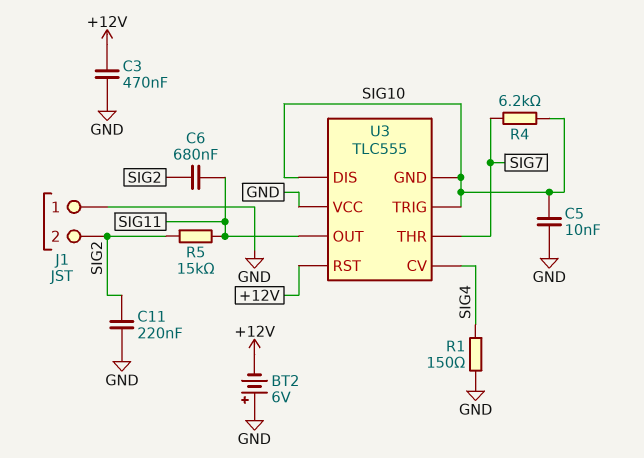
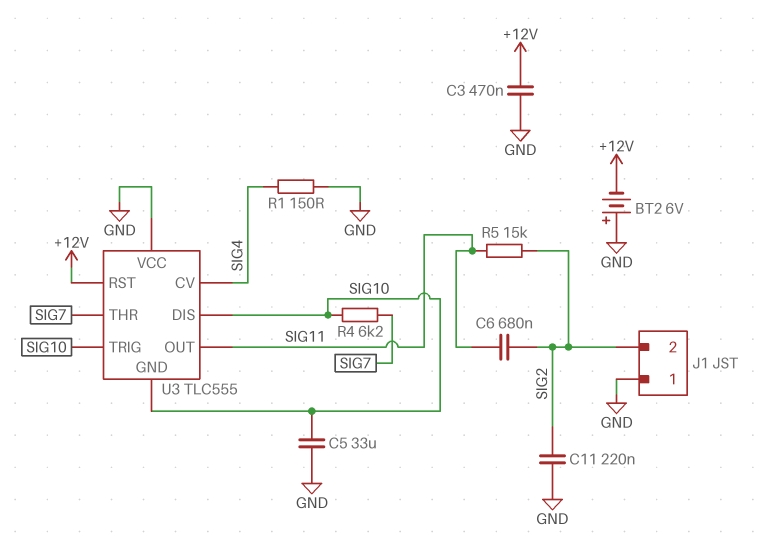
C5: 10nF (GND, SIG10) -> 33uF (GND, SIG10)

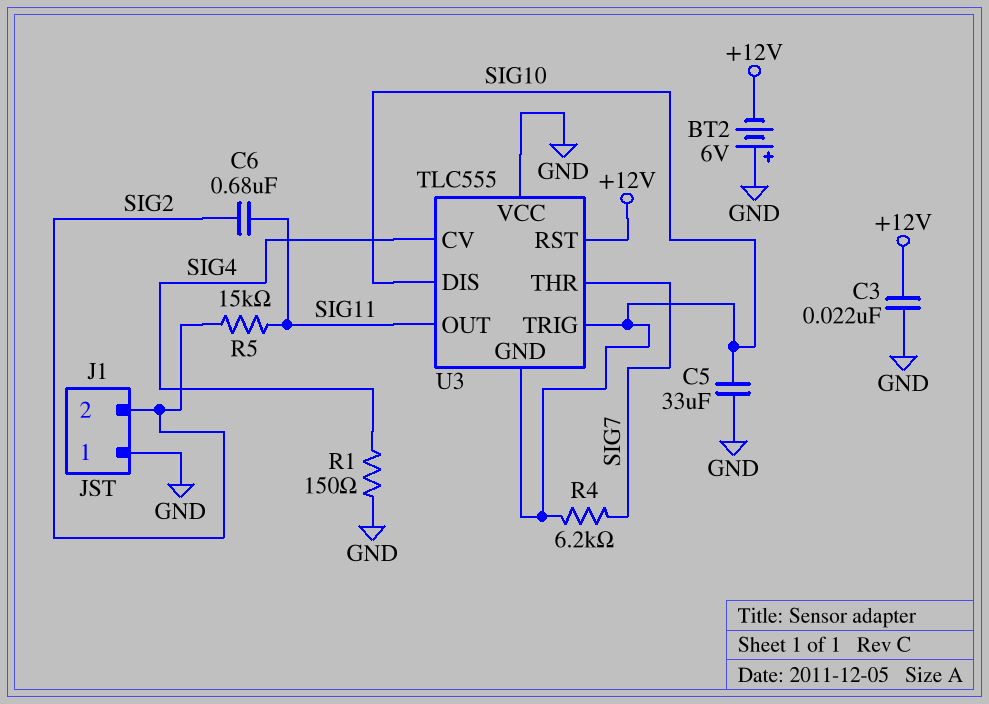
C3: 470nF (+12V, GND) -> 22nF (+12V, GND)
C11: 220nF (GND, SIG2) -> none

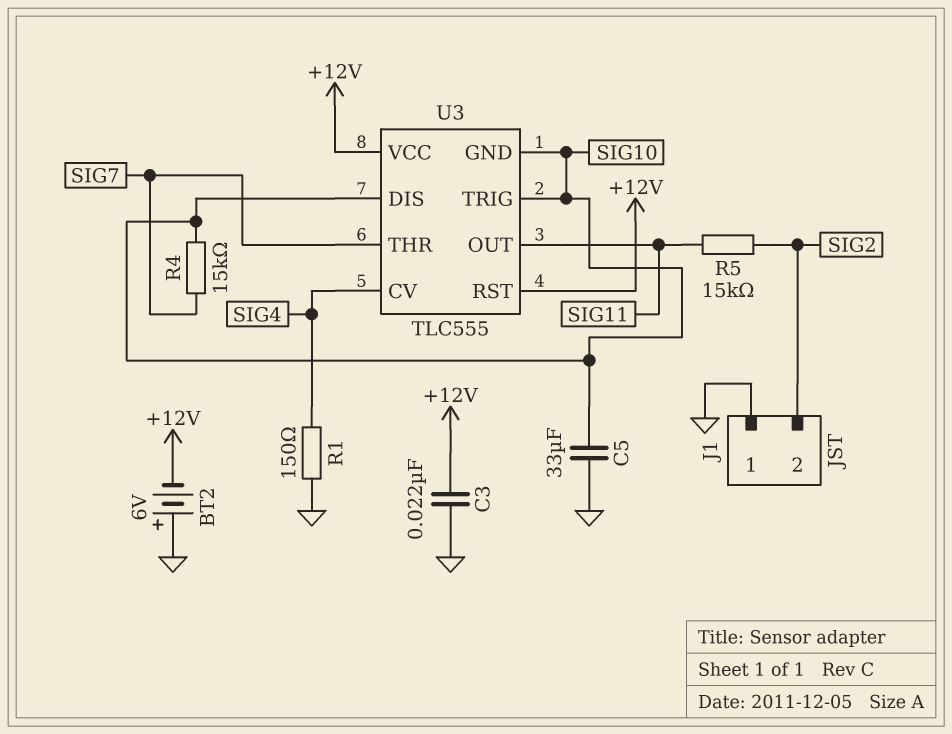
C6: 680nF (SIG2, SIG11) -> none
R4: 6.2k (SIG7, SIG10) -> 15k (SIG7, SIG10)
U3 pin VCC: GND -> +12V

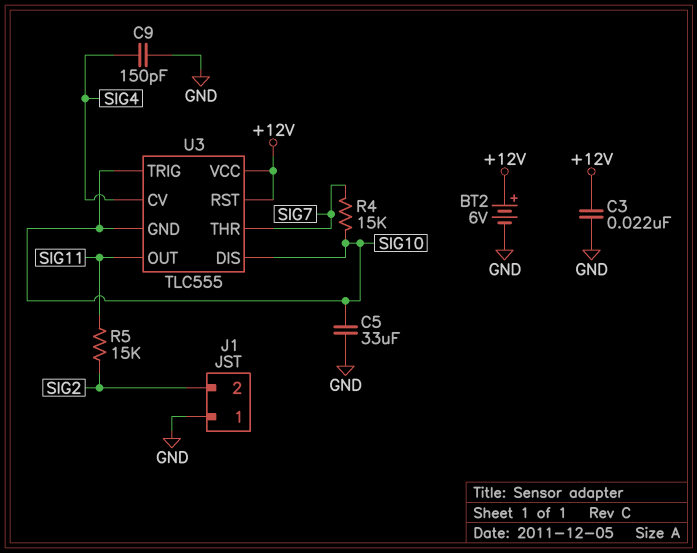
BT2: 6V (plus GND, minus +12V) -> 6V (plus +12V, minus GND)
C9: none -> 150pF (GND, SIG4)
R1: 150 (GND, SIG4) -> none

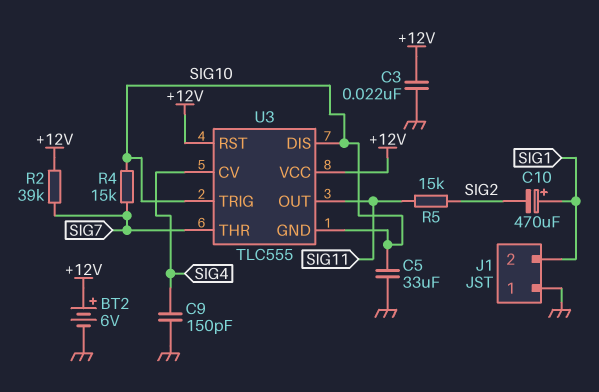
C10: none -> 470uF (plus SIG1, minus SIG2)
J1 pin 2: SIG2 -> SIG1
R2: none -> 39k (+12V, SIG7)

